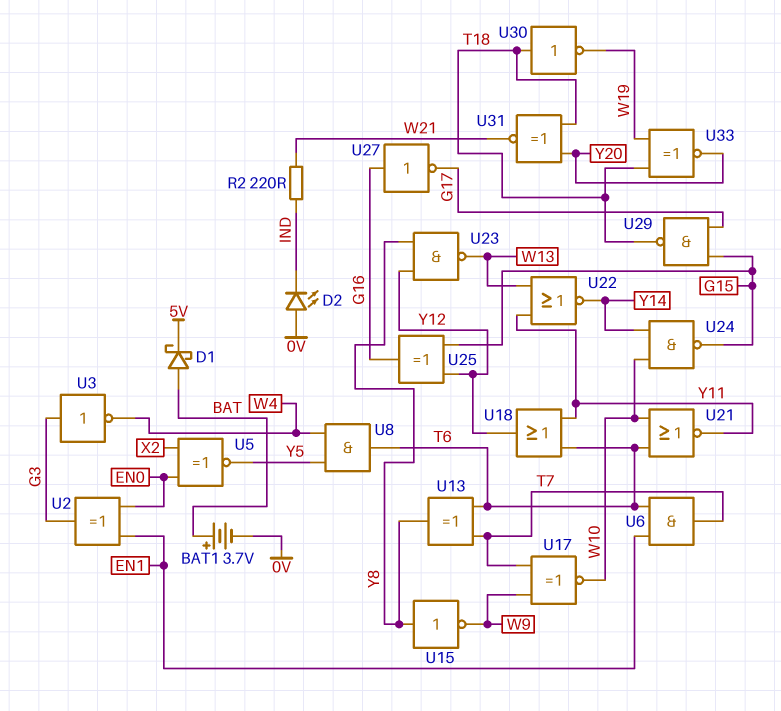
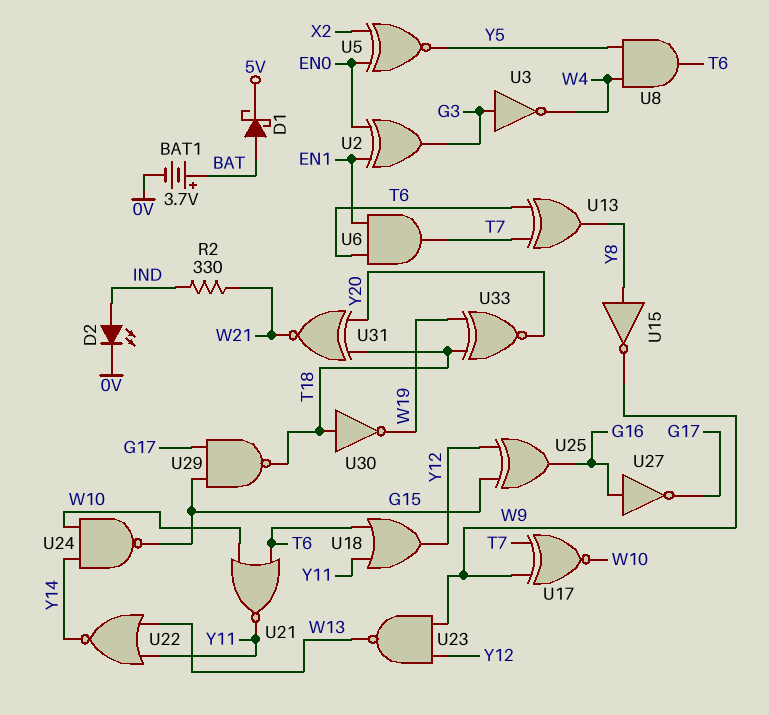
D2: LED (A 0V, K IND) -> LED (A IND, K 0V)
R2: 220 (IND, W21) -> 330 (IND, W21)
U23: NAND (in Y8, in Y12, out W13) -> NAND (in W9, in Y12, out W13)

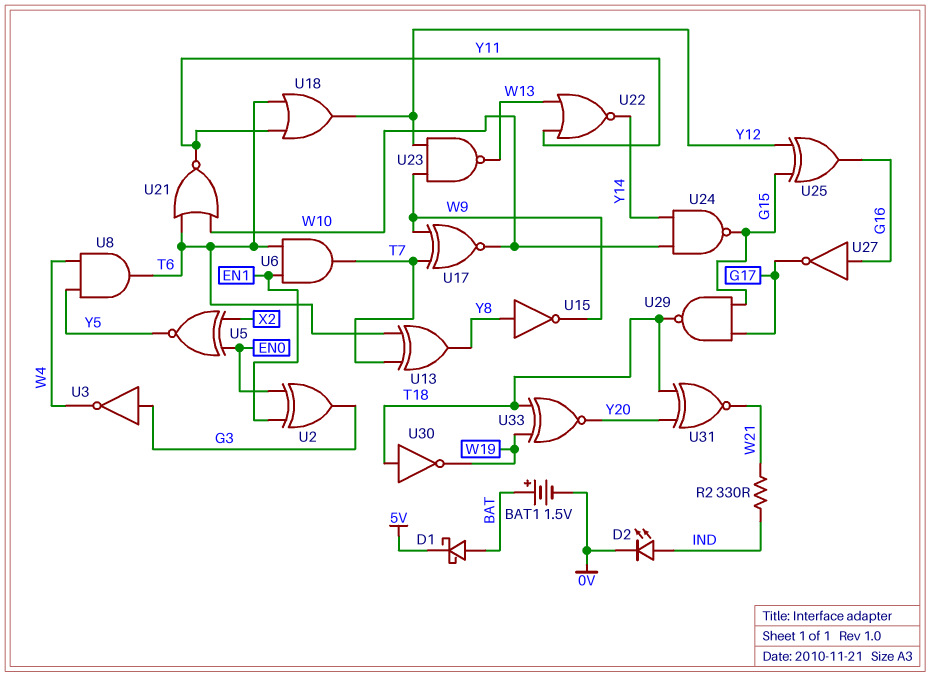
BAT1: 3.7V (plus BAT, minus 0V) -> 1.5V (plus BAT, minus 0V)

